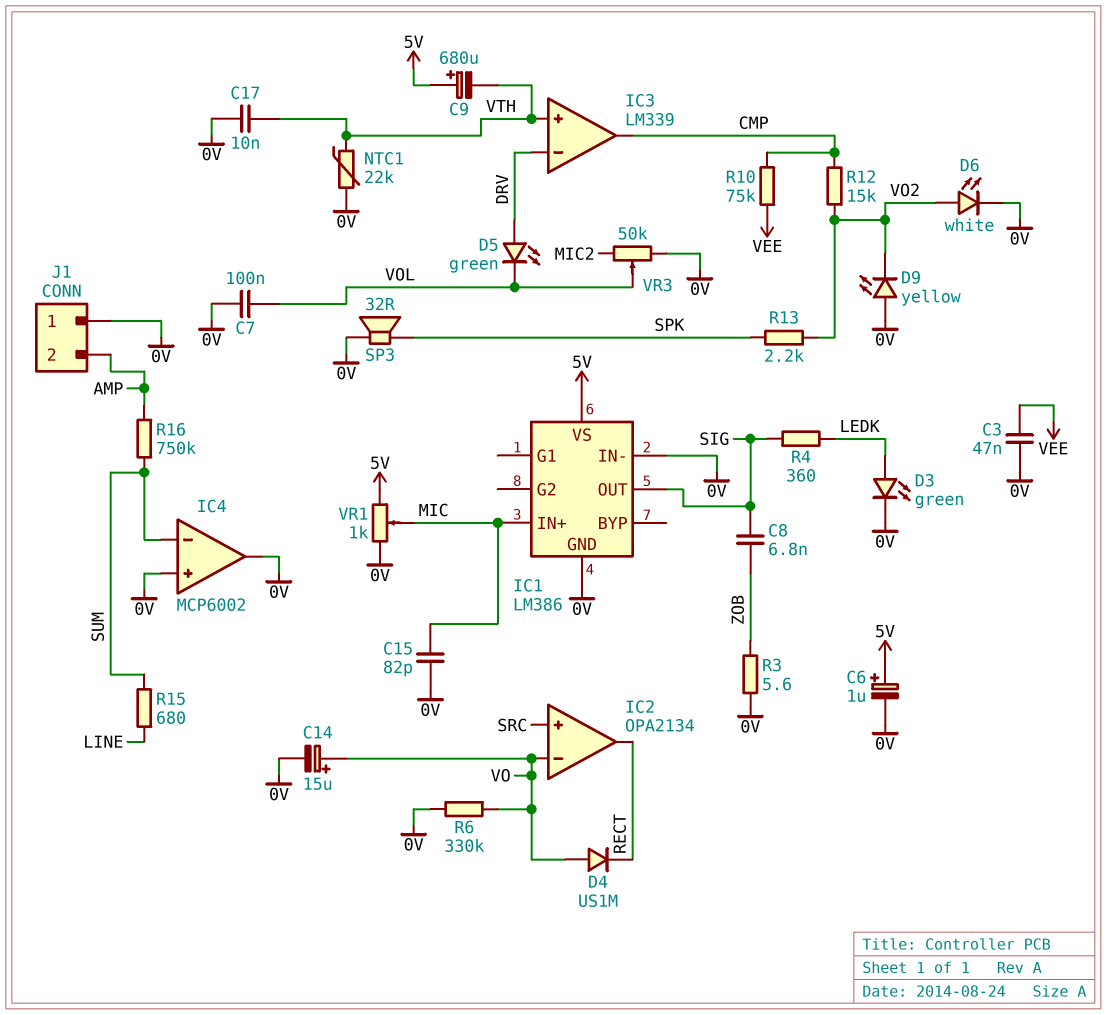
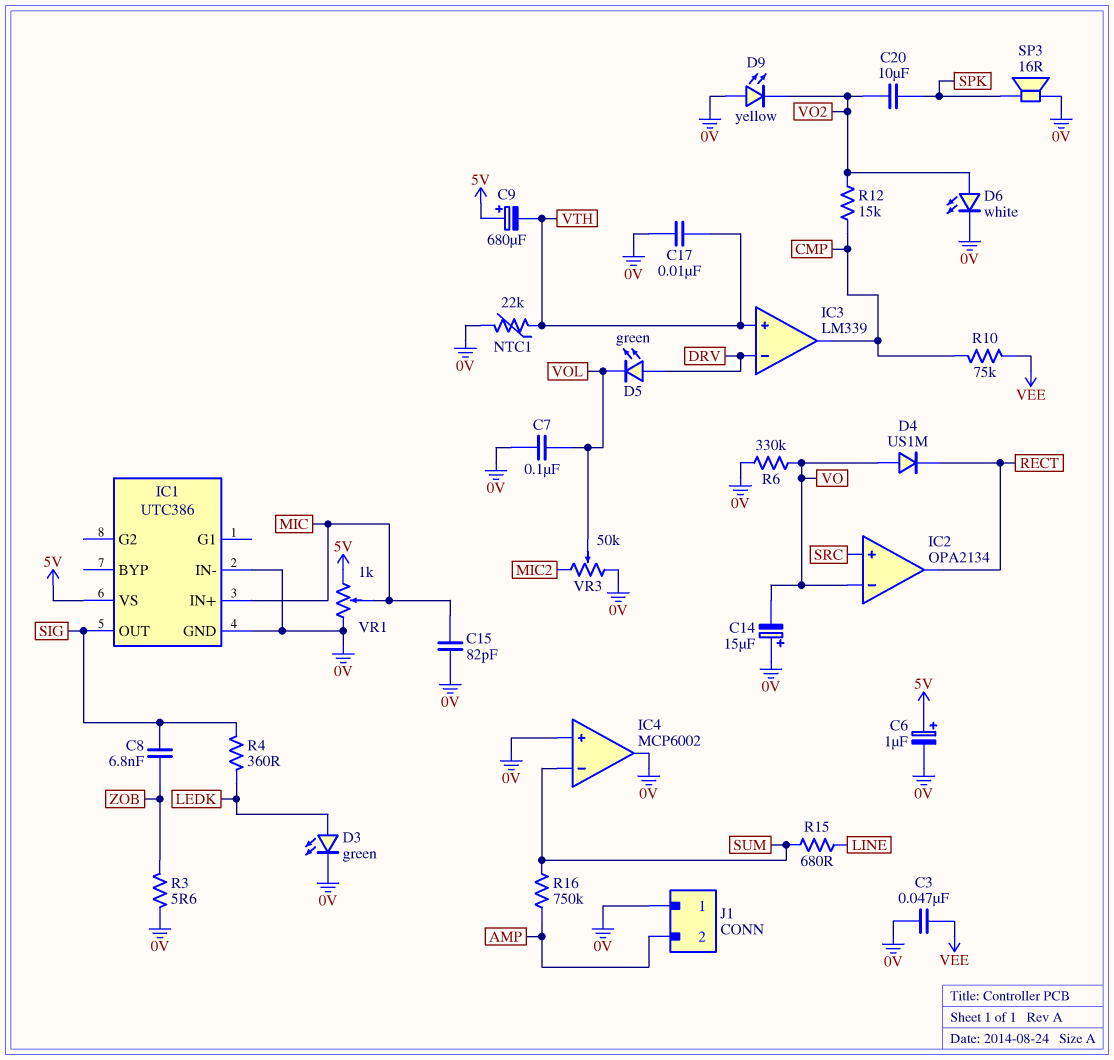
C14: 15uF (plus VO, minus 0V) -> 15uF (plus 0V, minus VO)
C20: none -> 10uF (SPK, VO2)
IC1: LM386 -> UTC386
R13: 2.2k (SPK, VO2) -> none
SP3: speaker 32R (0V, SPK) -> speaker 16R (0V, SPK)

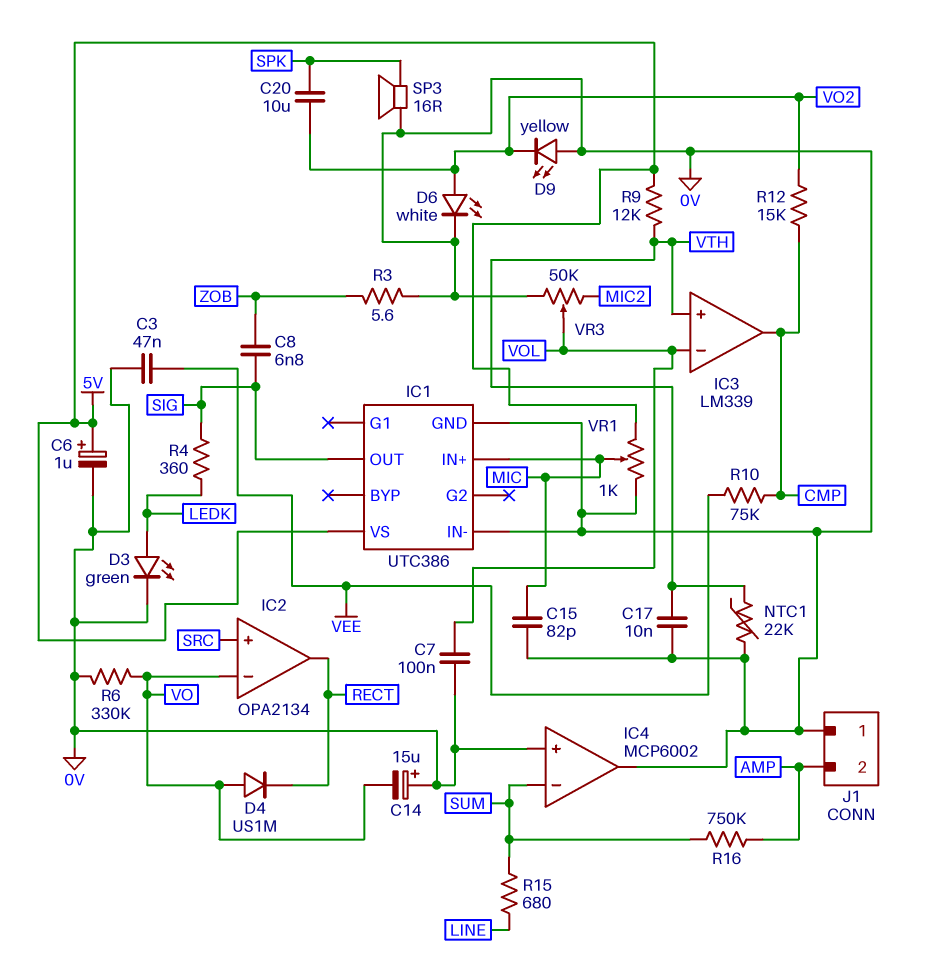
C9: 680uF (plus 5V, minus VTH) -> none
D5: LED green (A DRV, K VOL) -> none
IC3 pin in-: DRV -> VOL
R9: none -> 12k (5V, VTH)

